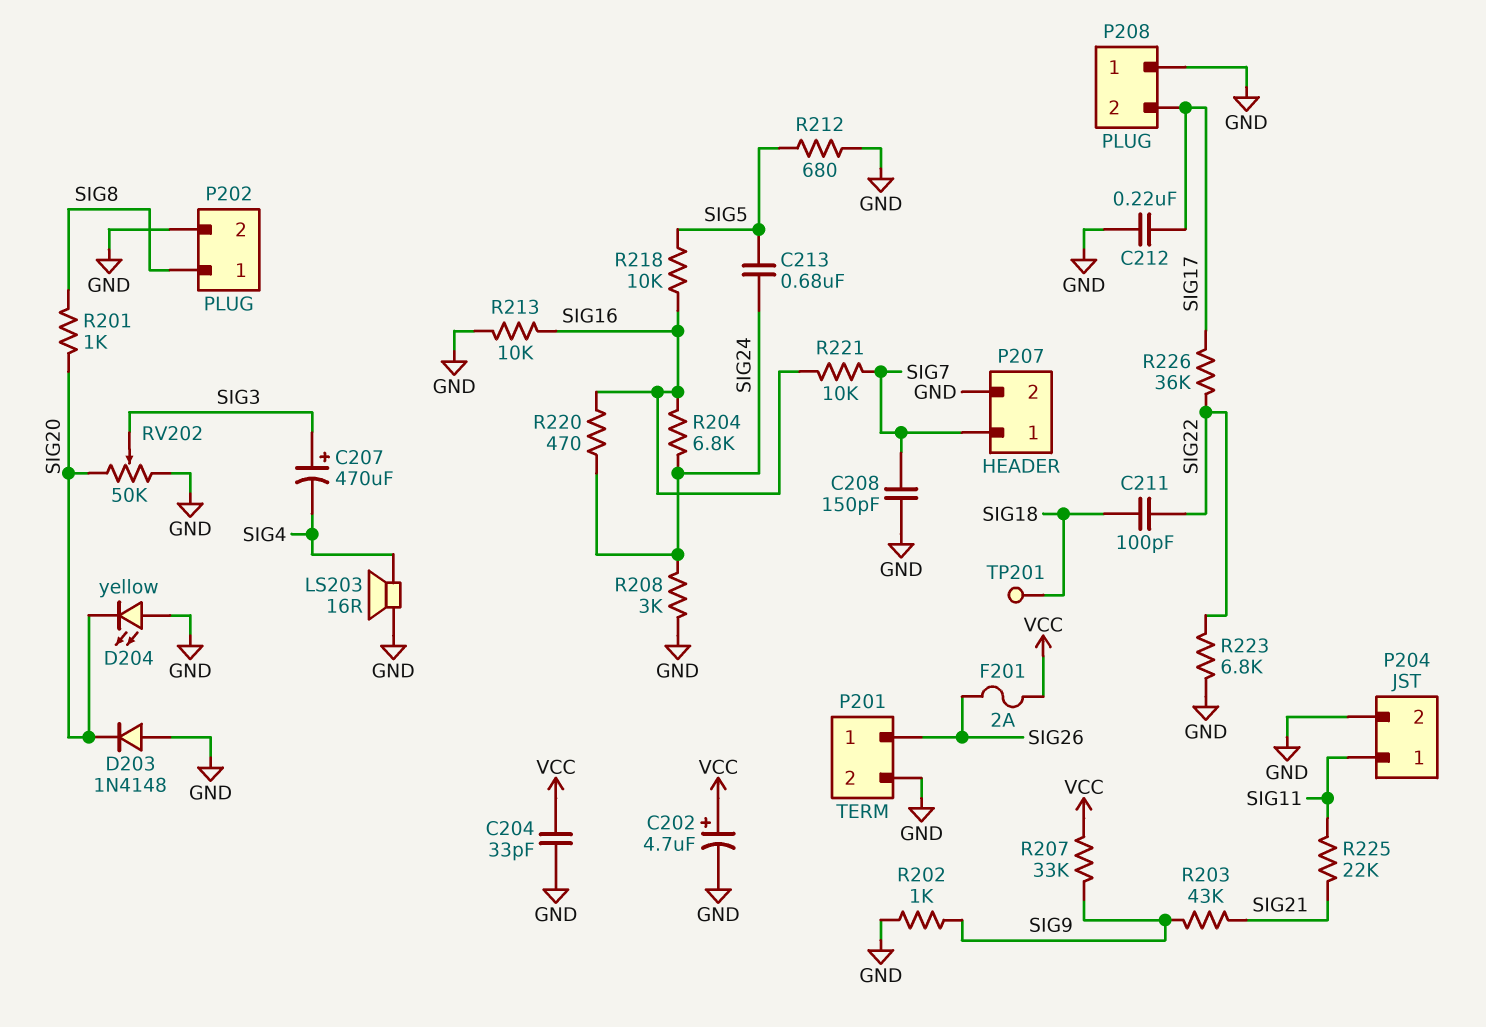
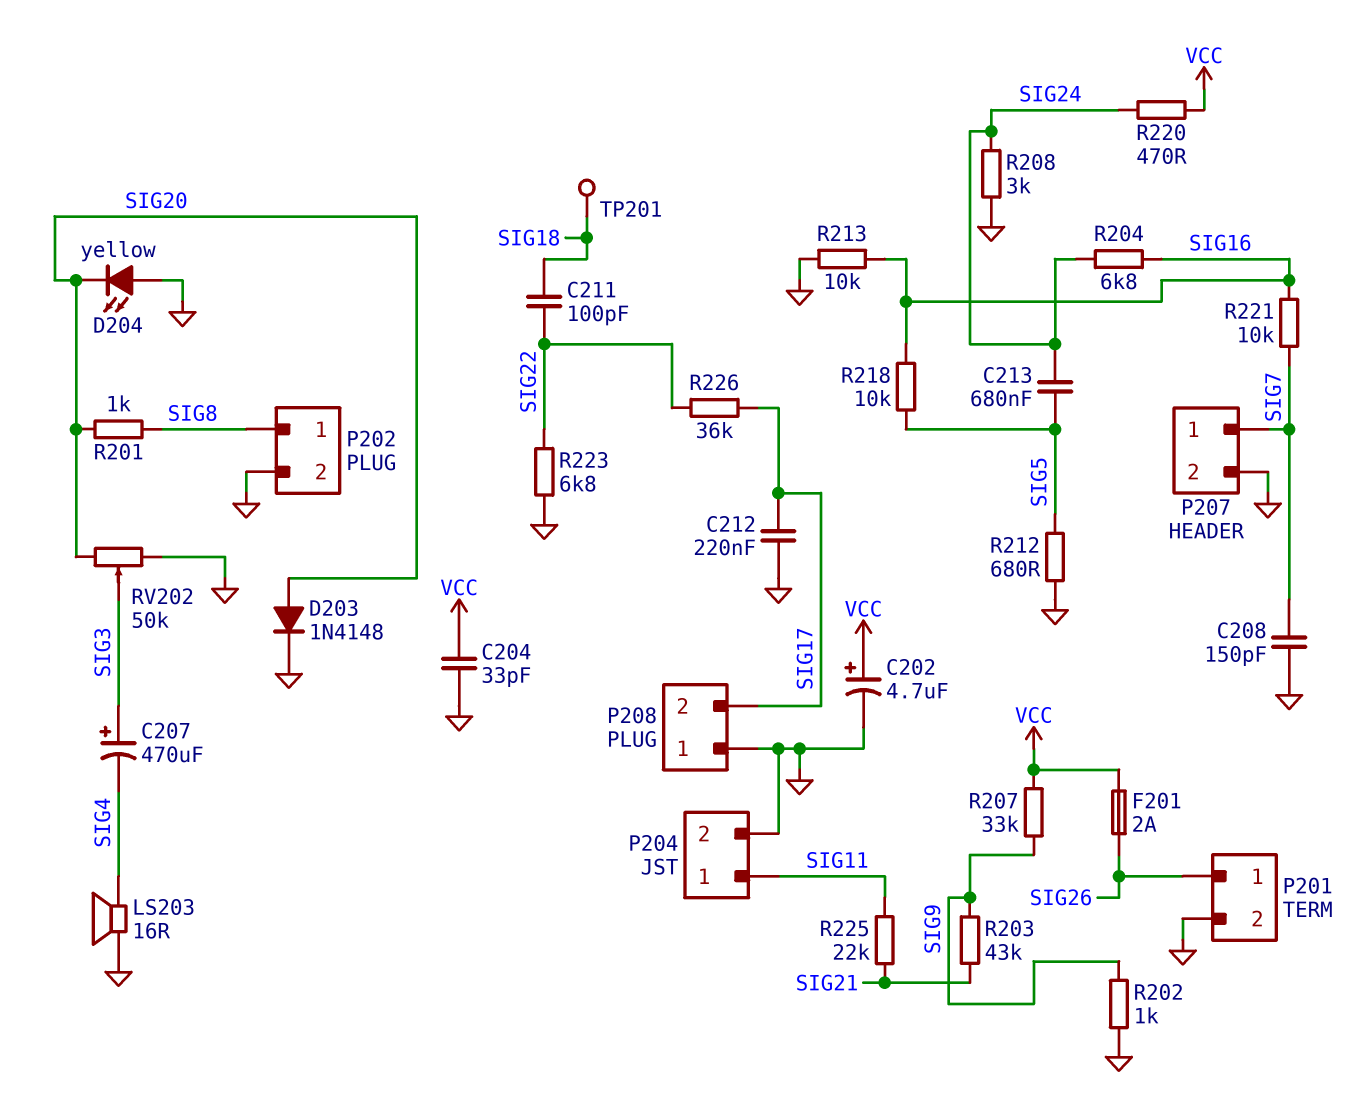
D203: diode 1N4148 (A GND, K SIG20) -> diode 1N4148 (A SIG20, K GND)
R220: 470 (SIG16, SIG24) -> 470 (SIG24, VCC)

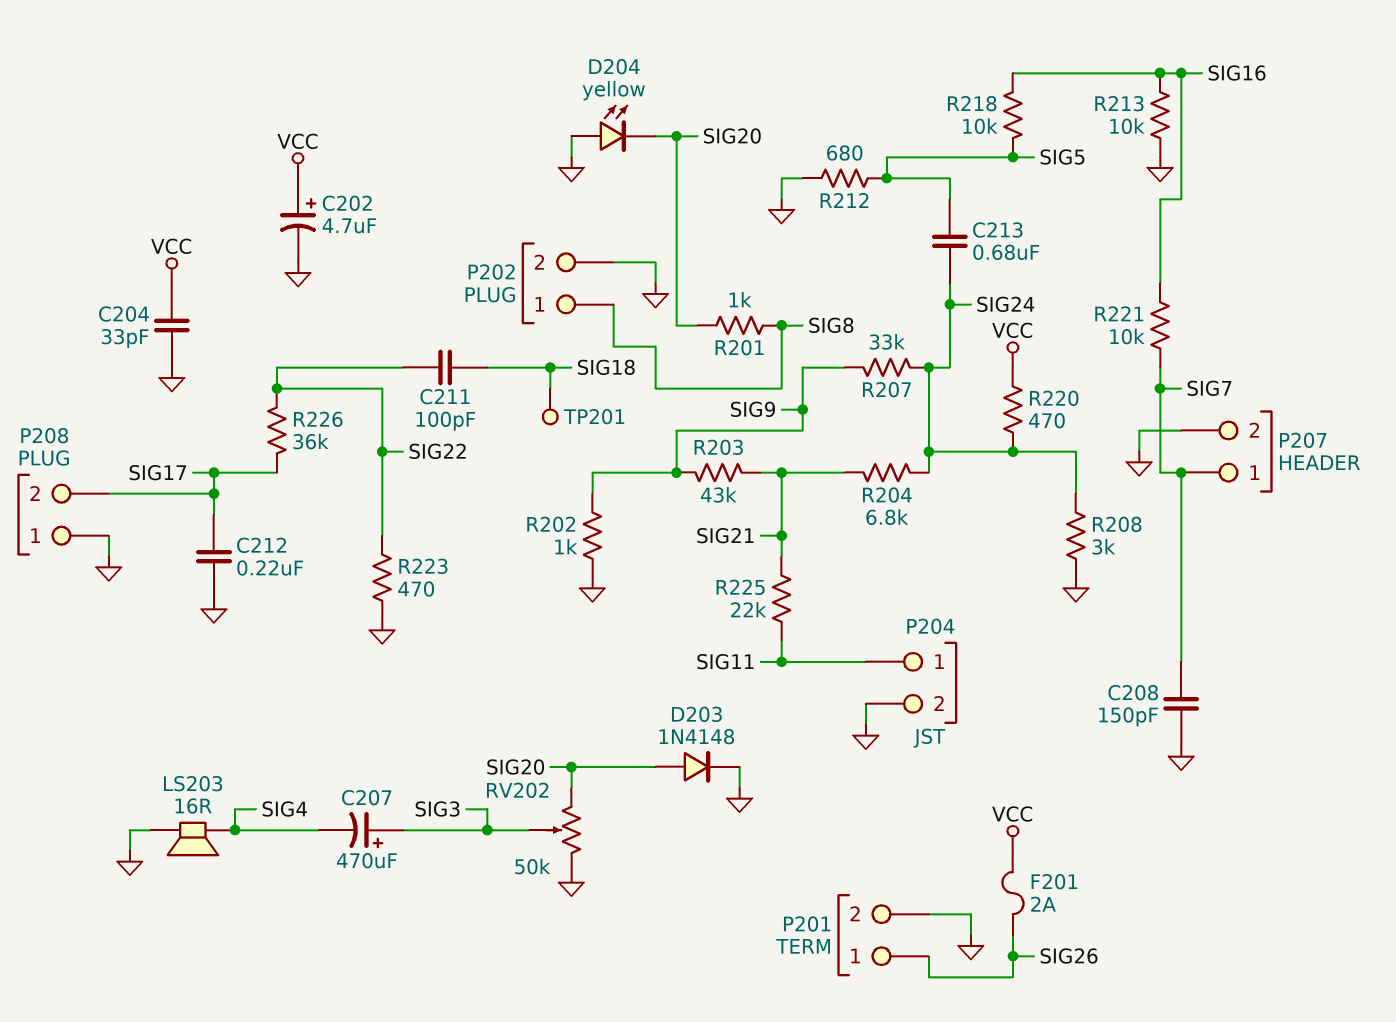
R204: 6.8k (SIG16, SIG24) -> 6.8k (SIG21, SIG24)
R207: 33k (SIG9, VCC) -> 33k (SIG9, SIG24)
R223: 6.8k (GND, SIG22) -> 470 (GND, SIG22)

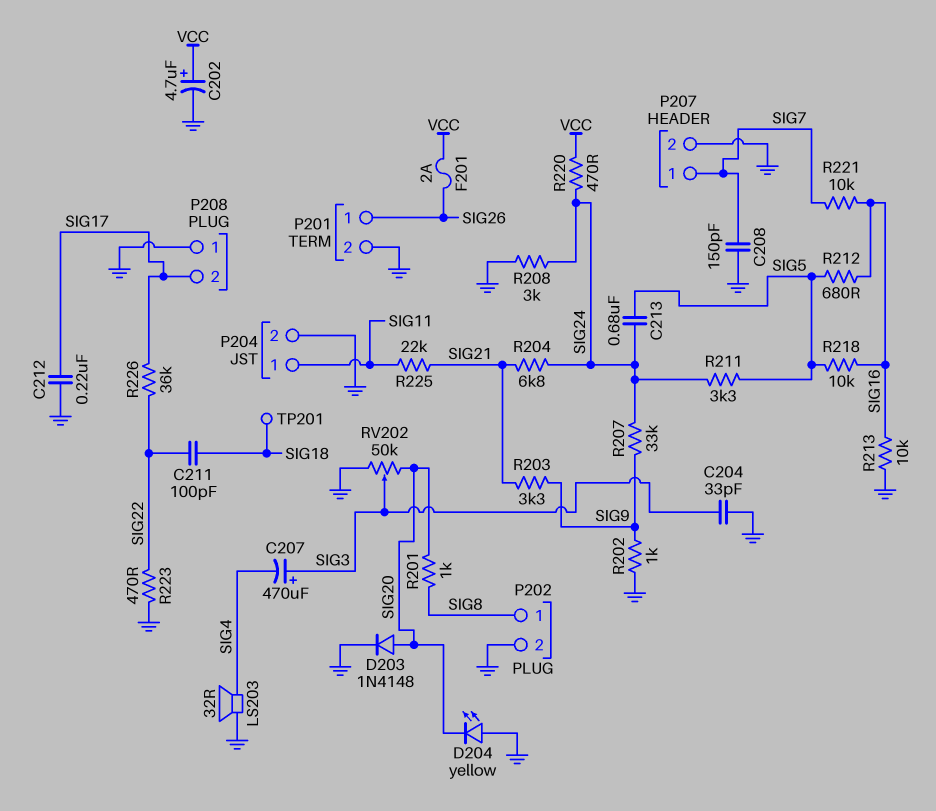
C204: 33pF (GND, VCC) -> 33pF (GND, SIG3)
LS203: speaker 16R (GND, SIG4) -> speaker 32R (GND, SIG4)
R203: 43k (SIG9, SIG21) -> 3.3k (SIG9, SIG21)
R211: none -> 3.3k (SIG5, SIG24)
R212: 680 (GND, SIG5) -> 680 (SIG5, SIG16)

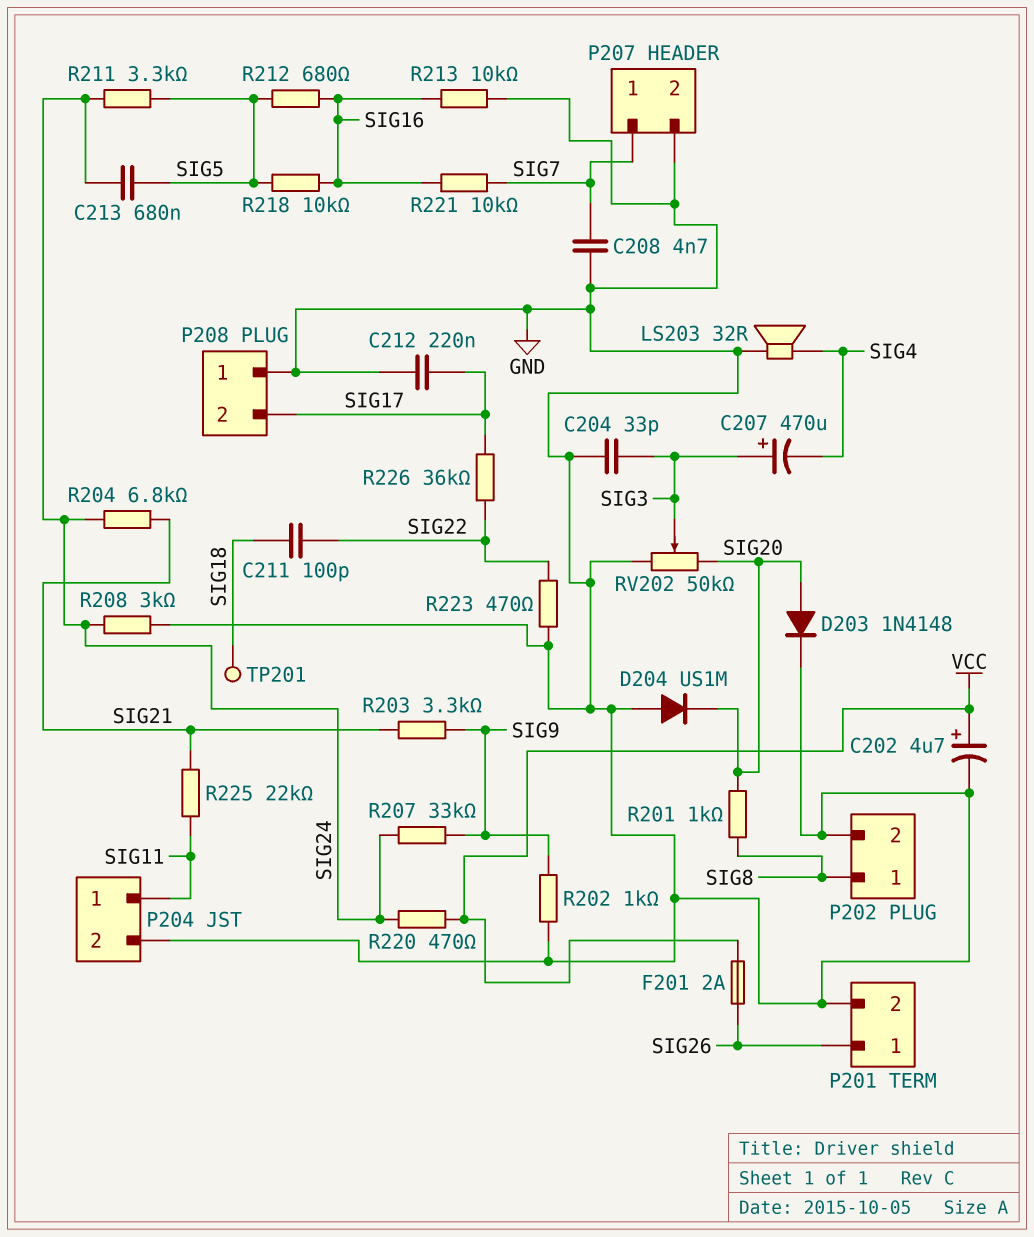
C208: 150pF (GND, SIG7) -> 4.7nF (GND, SIG7)
D204: LED yellow (A GND, K SIG20) -> diode US1M (A GND, K SIG20)

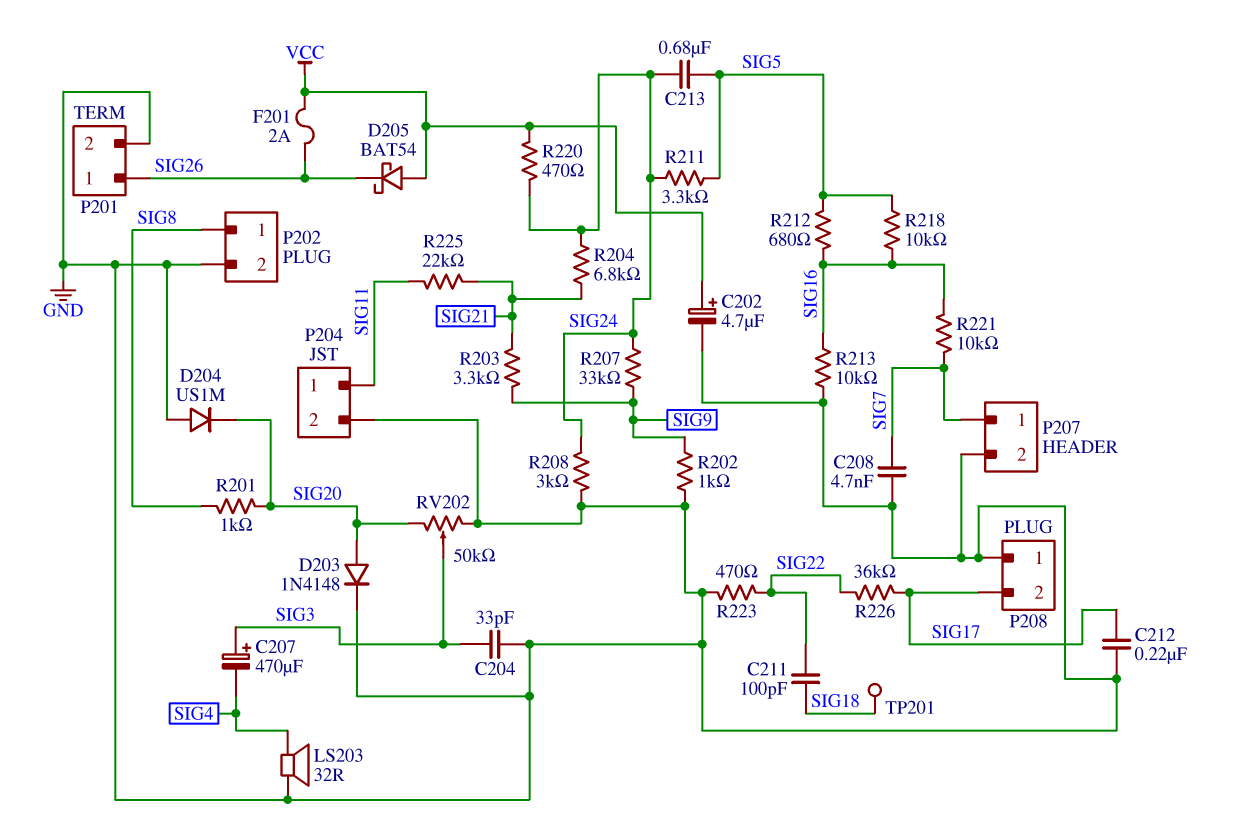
D205: none -> schottky BAT54 (A VCC, K SIG26)

